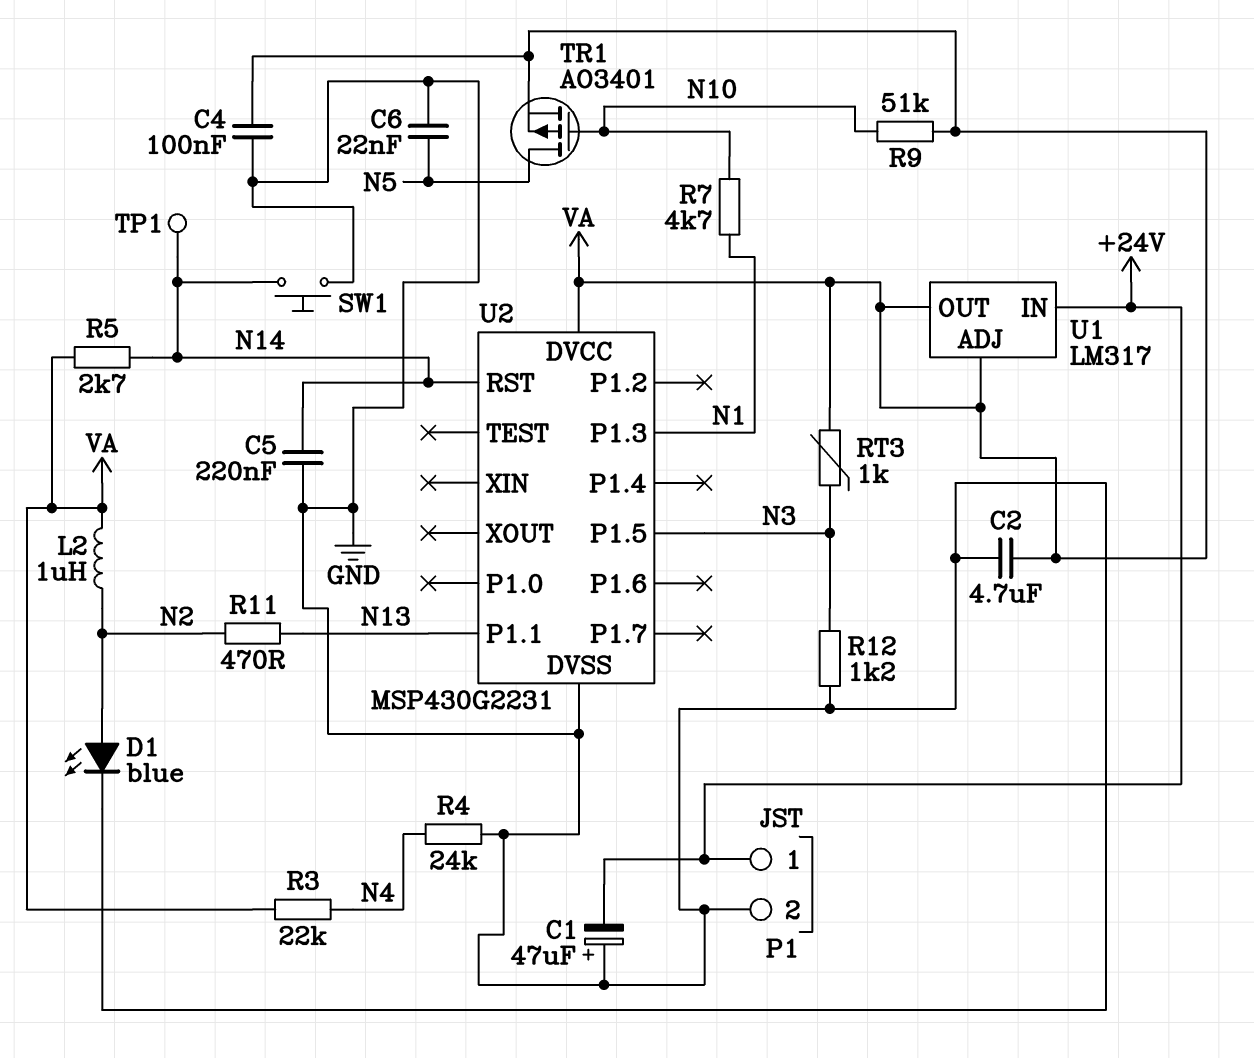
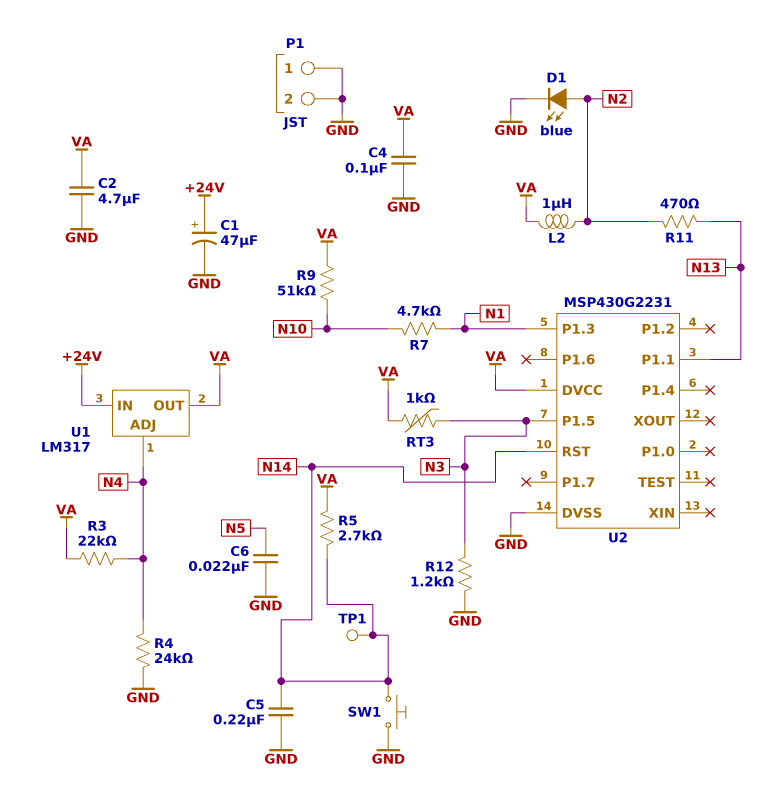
C1: 47uF (plus GND, minus +24V) -> 47uF (plus +24V, minus GND)
P1 pin 1: +24V -> GND
TR1: PMOS AO3401 (G N10, D N5, S VA) -> none
U1 pin ADJ: VA -> N4

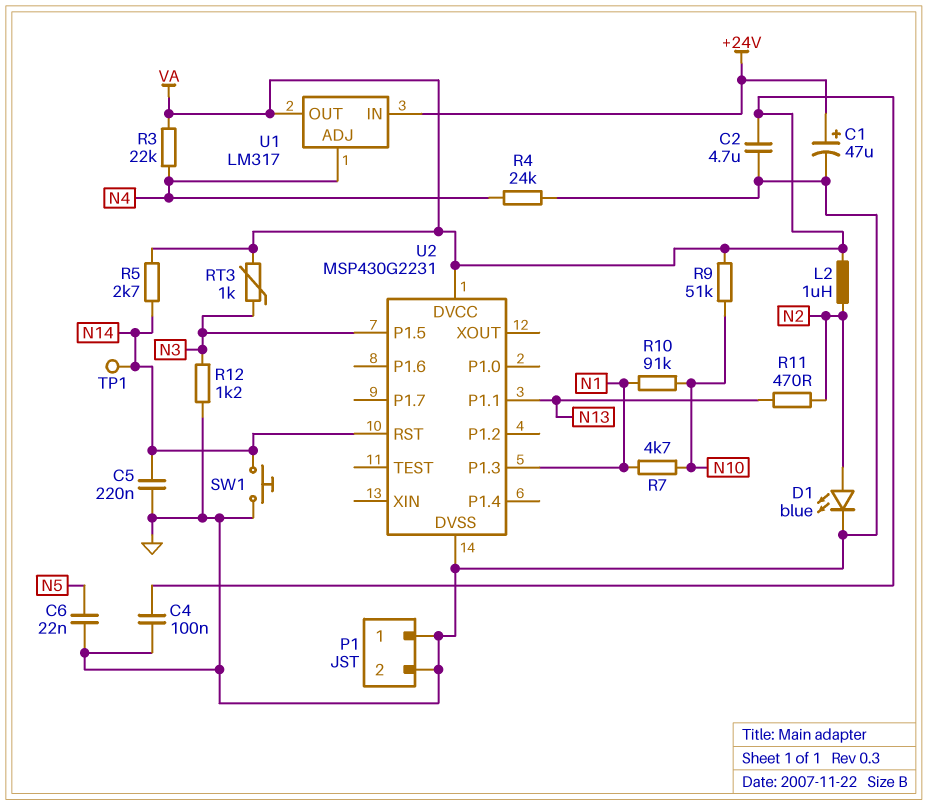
R10: none -> 91k (N1, N10)

